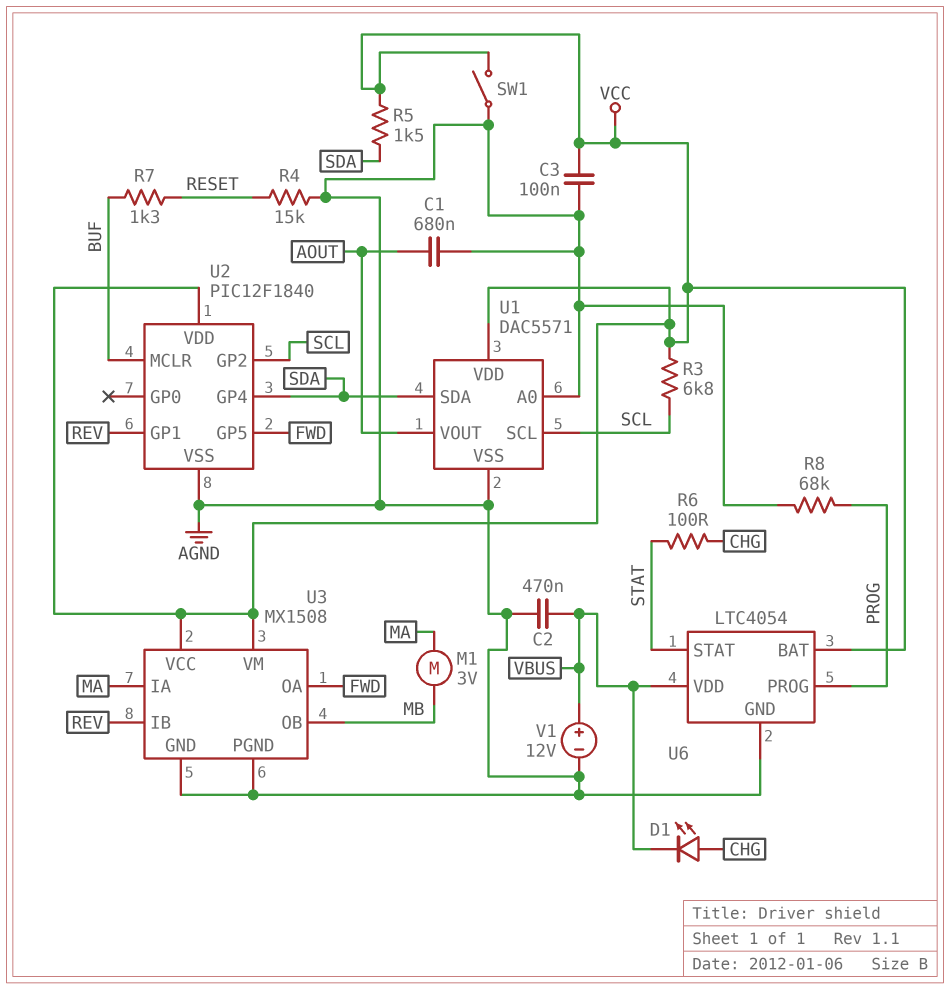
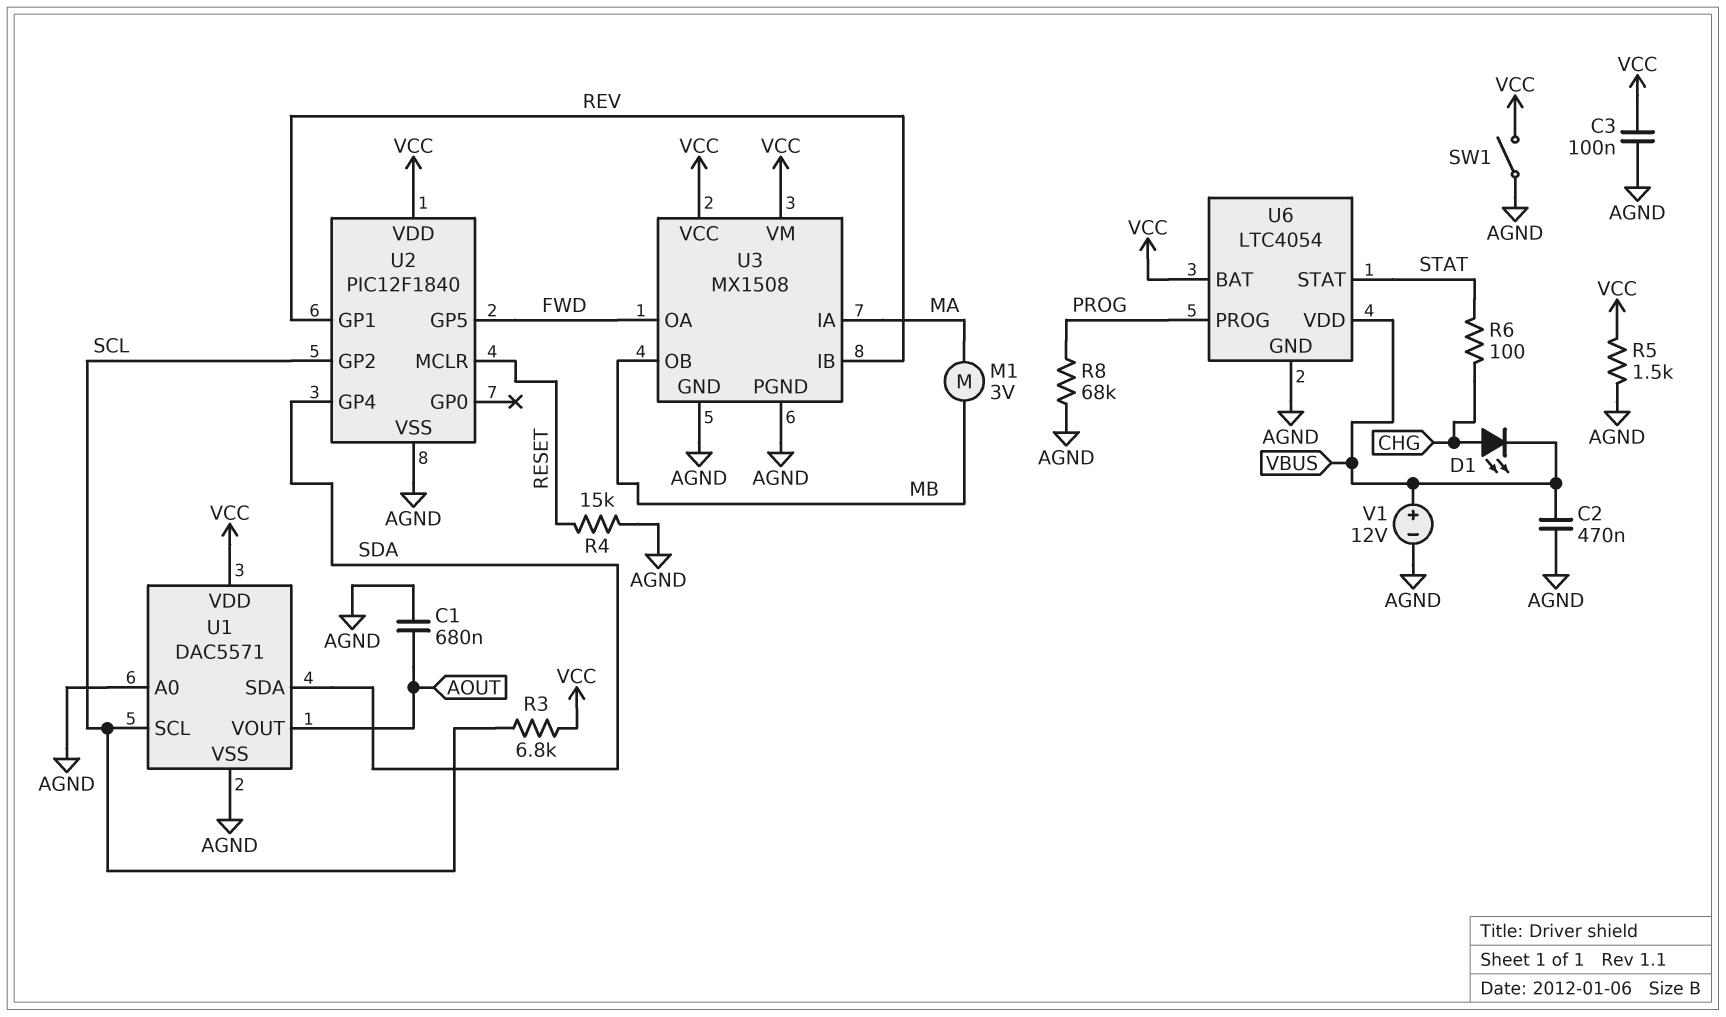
R5: 1.5k (SDA, VCC) -> 1.5k (AGND, VCC)
R7: 1.3k (BUF, RESET) -> none
U2 pin MCLR: BUF -> RESET

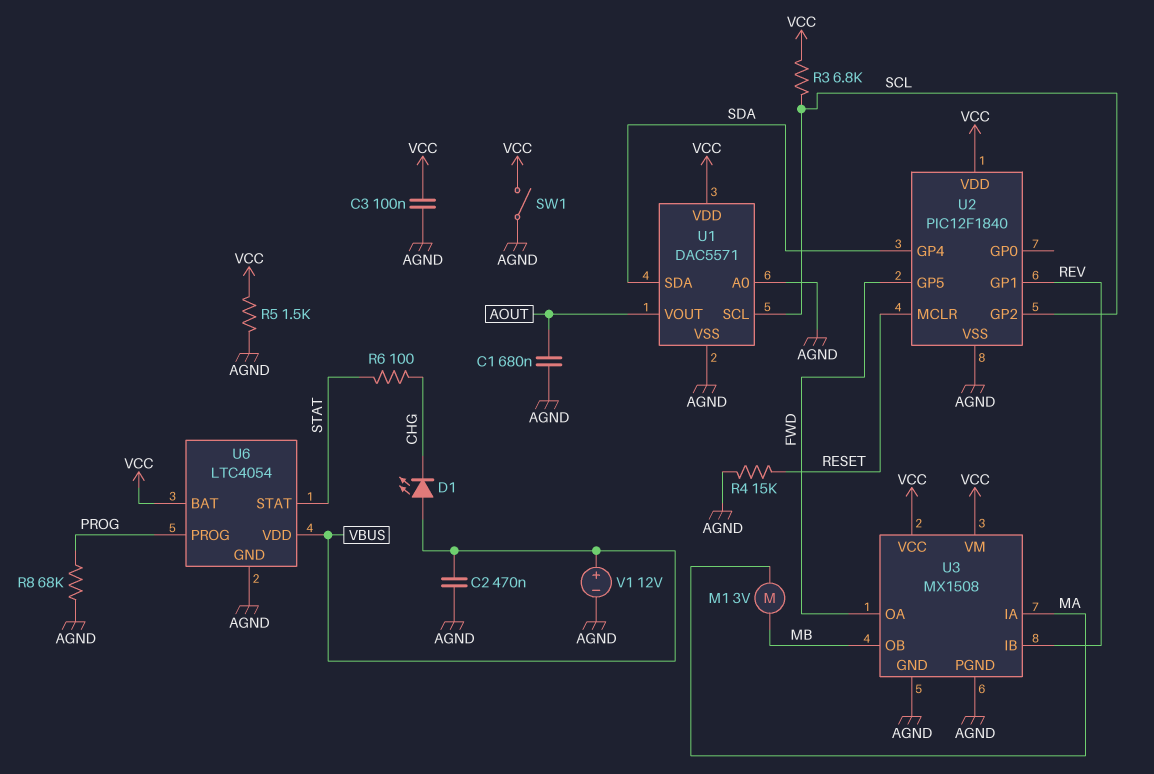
D1: LED (A CHG, K VBUS) -> LED (A VBUS, K CHG)

